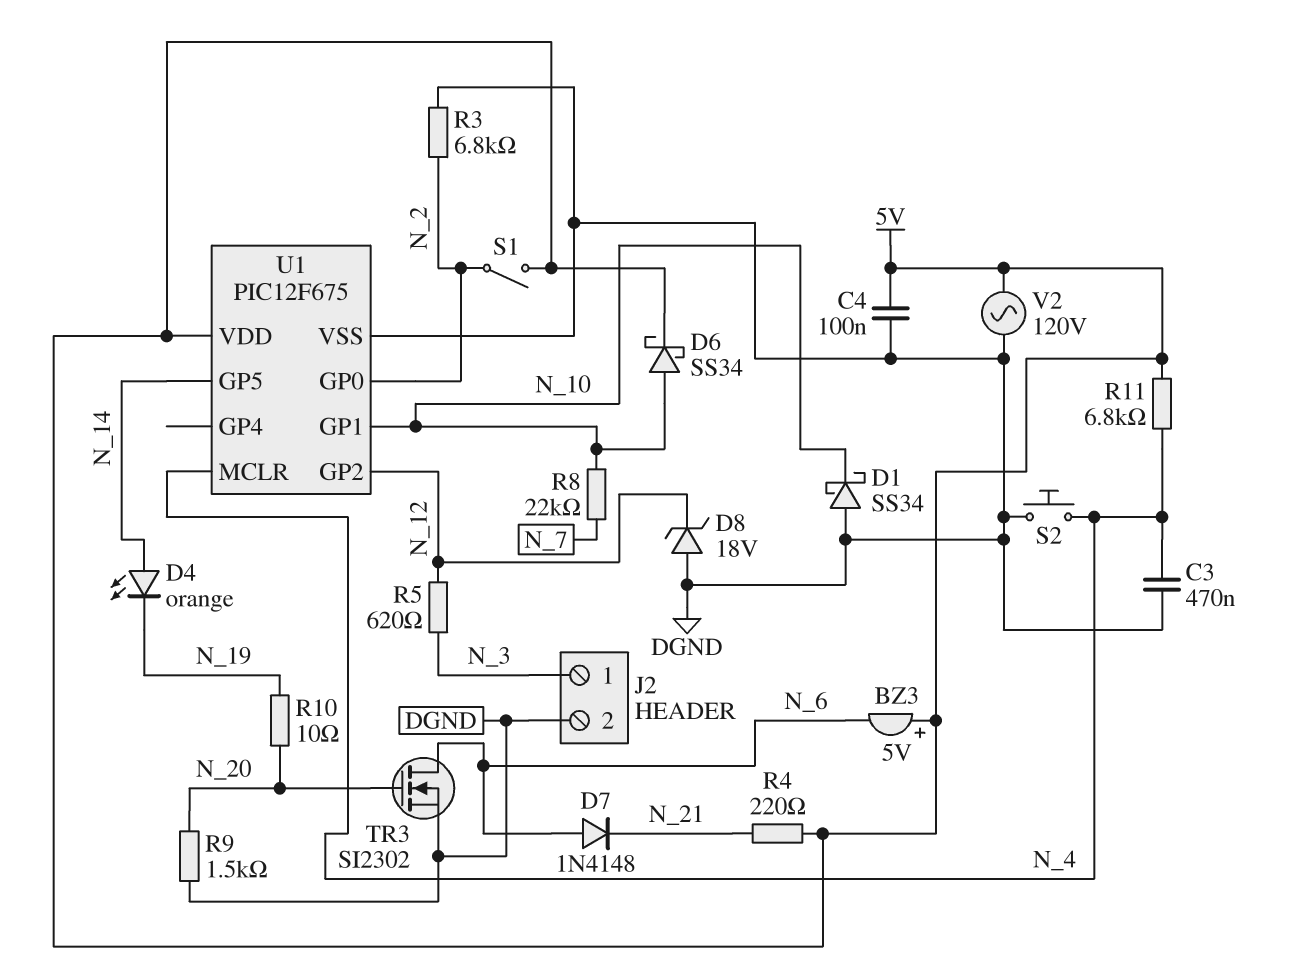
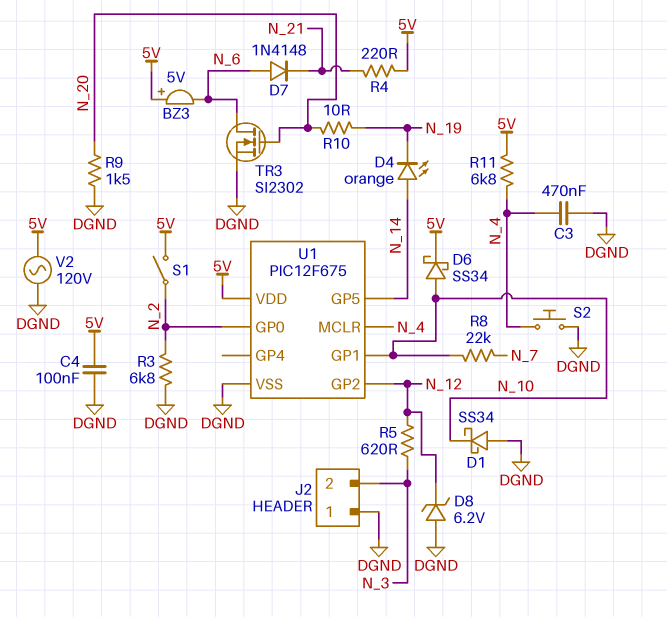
D8: zener 18V (A DGND, K N_12) -> zener 6.2V (A DGND, K N_12)
J2 pin 1: N_3 -> DGND
J2 pin 2: DGND -> N_3

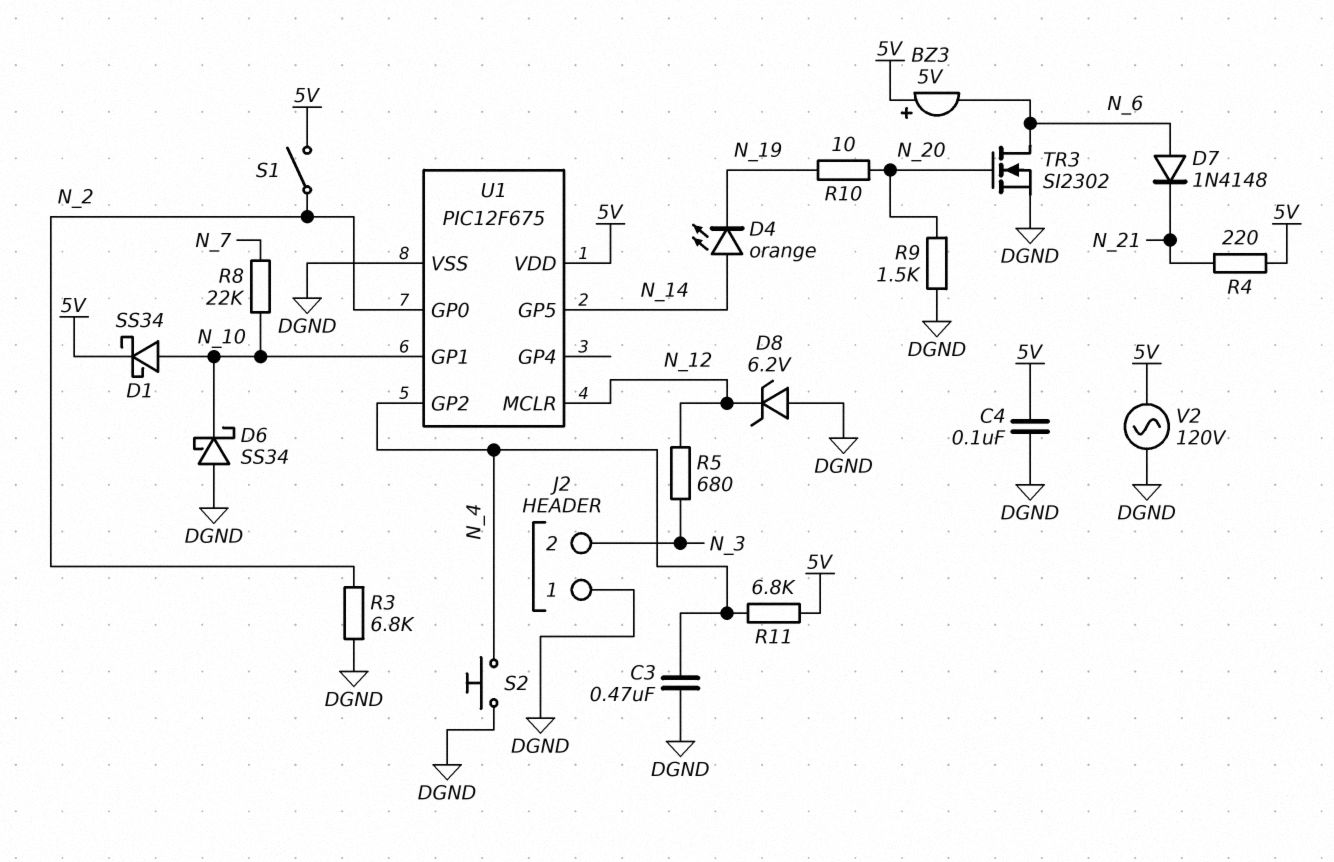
D1: schottky SS34 (A DGND, K N_10) -> schottky SS34 (A N_10, K 5V)
D6: schottky SS34 (A N_10, K 5V) -> schottky SS34 (A DGND, K N_10)
R5: 620 (N_3, N_12) -> 680 (N_3, N_12)
U1 pin GP2: N_12 -> N_4
U1 pin MCLR: N_4 -> N_12

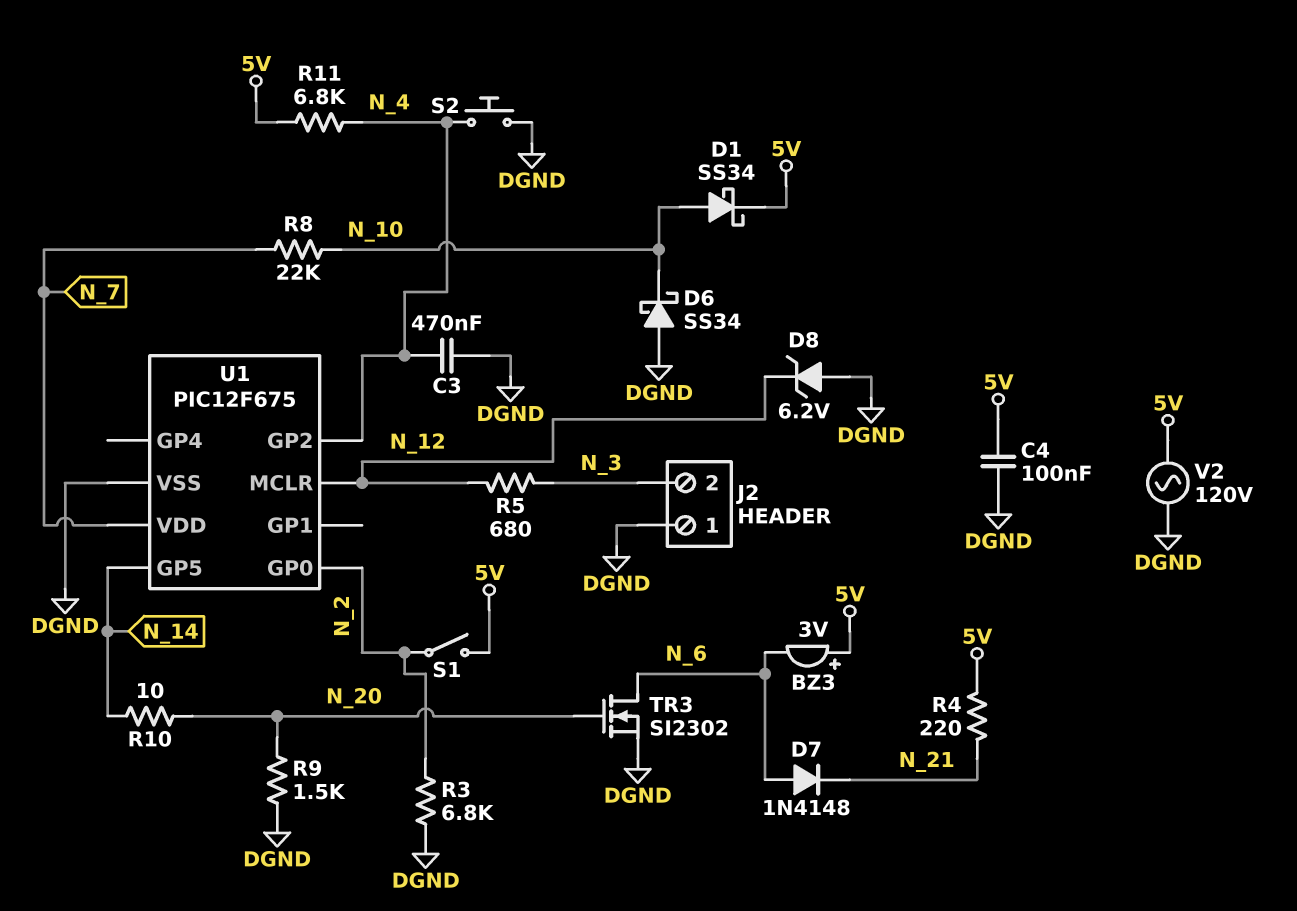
BZ3: buzzer 5V (plus 5V, minus N_6) -> buzzer 3V (plus 5V, minus N_6)
D4: LED orange (A N_14, K N_19) -> none
R10: 10 (N_19, N_20) -> 10 (N_14, N_20)
U1 pin GP1: N_10 -> none
U1 pin VDD: 5V -> N_7

